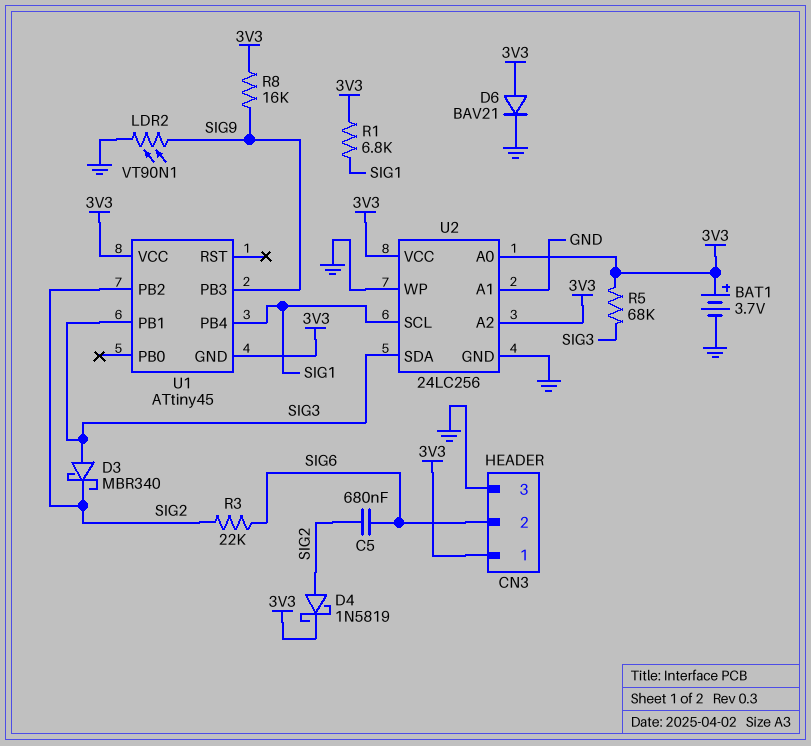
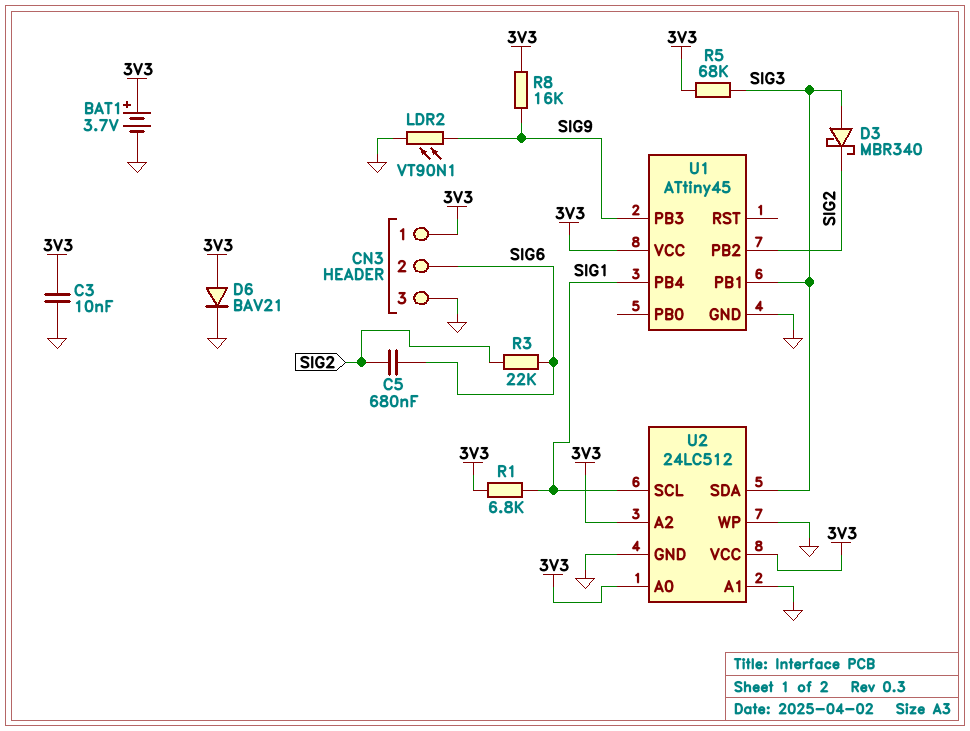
C3: none -> 10nF (3V3, GND)
D4: schottky 1N5819 (A SIG2, K 3V3) -> none
U1 pin GND: 3V3 -> GND
U2: 24LC256 -> 24LC512

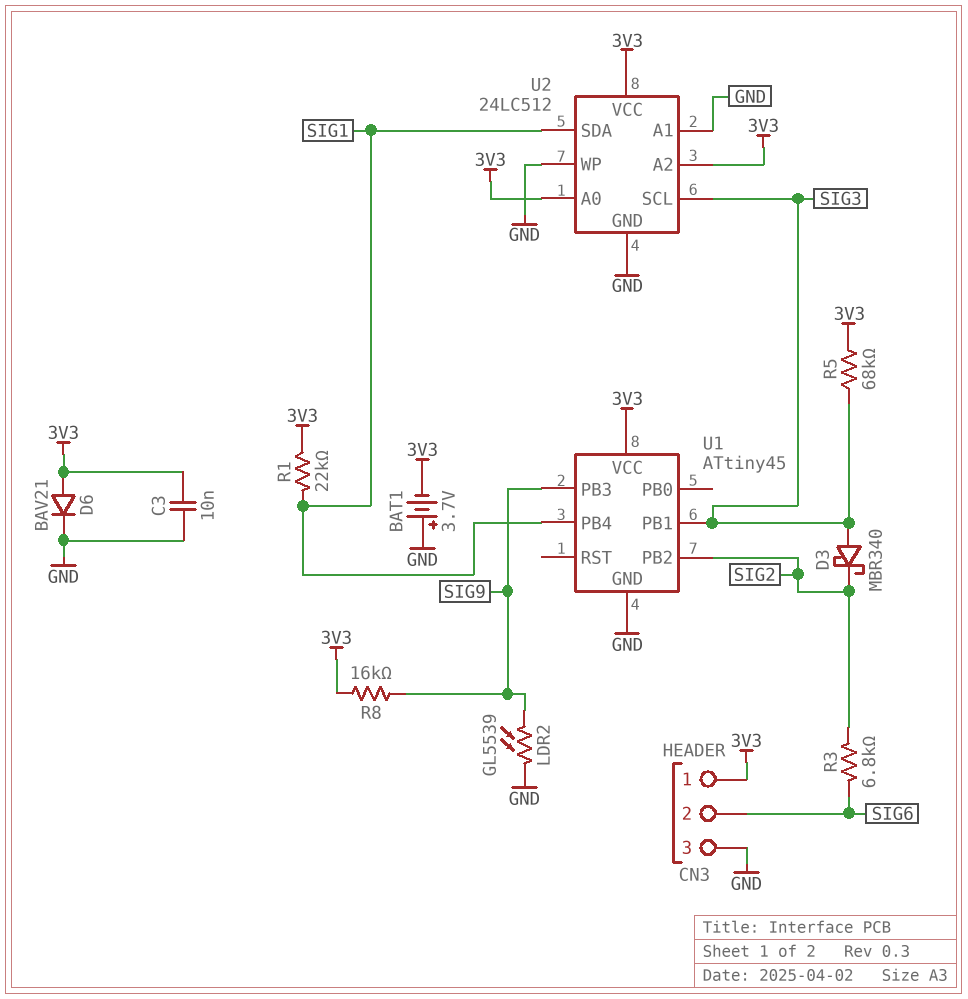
BAT1: 3.7V (plus 3V3, minus GND) -> 3.7V (plus GND, minus 3V3)
C5: 680nF (SIG2, SIG6) -> none
LDR2: VT90N1 (GND, SIG9) -> GL5539 (GND, SIG9)
R1: 6.8k (3V3, SIG1) -> 22k (3V3, SIG1)
R3: 22k (SIG2, SIG6) -> 6.8k (SIG2, SIG6)
U2 pin SCL: SIG1 -> SIG3
U2 pin SDA: SIG3 -> SIG1

